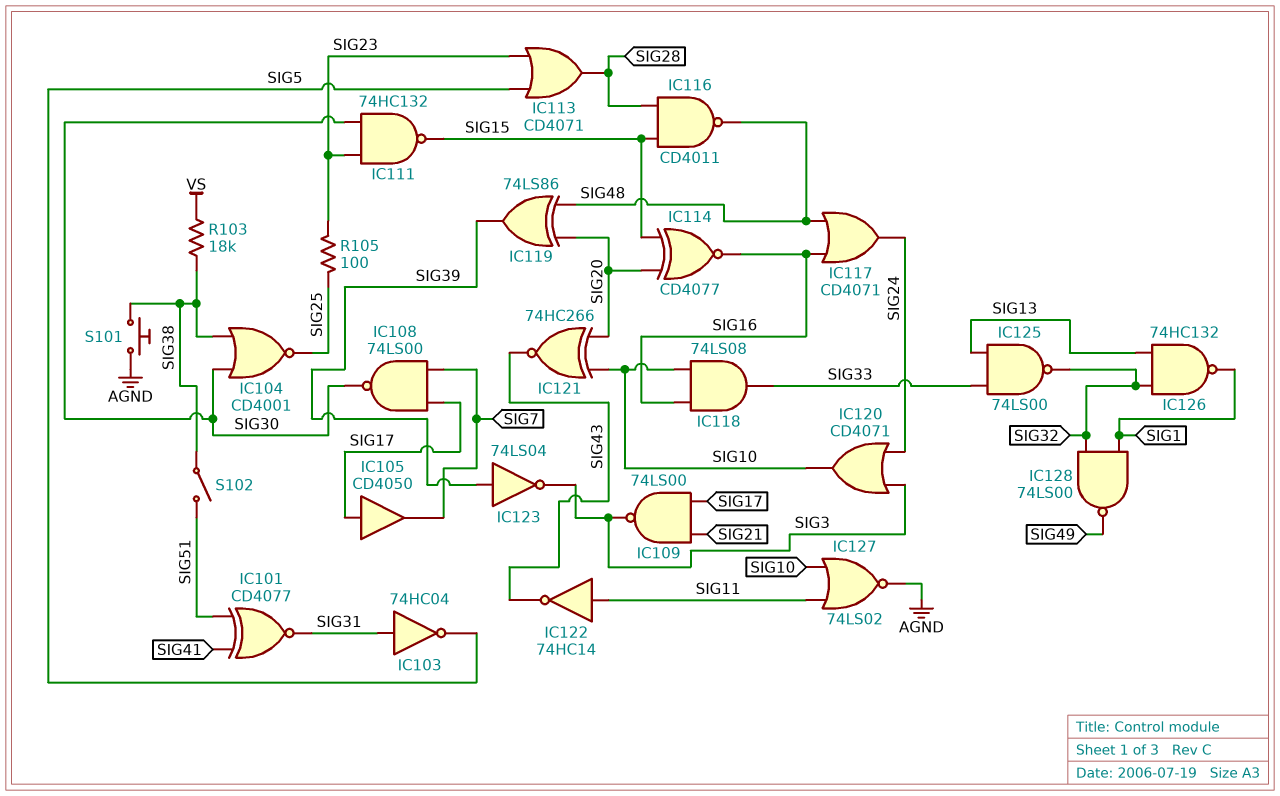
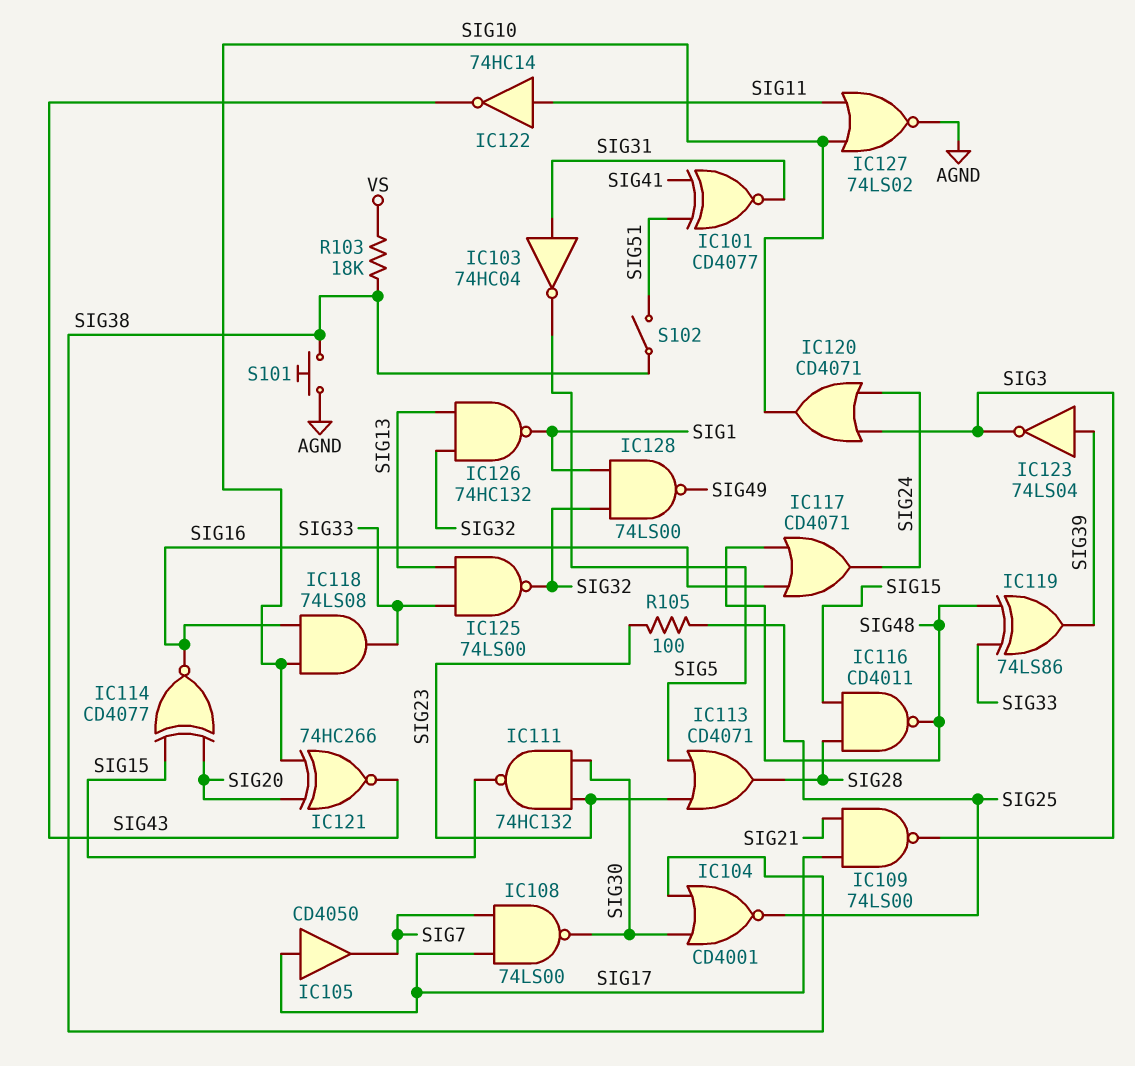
IC119: XOR 74LS86 (in SIG20, in SIG48, out SIG39) -> XOR 74LS86 (in SIG33, in SIG48, out SIG39)

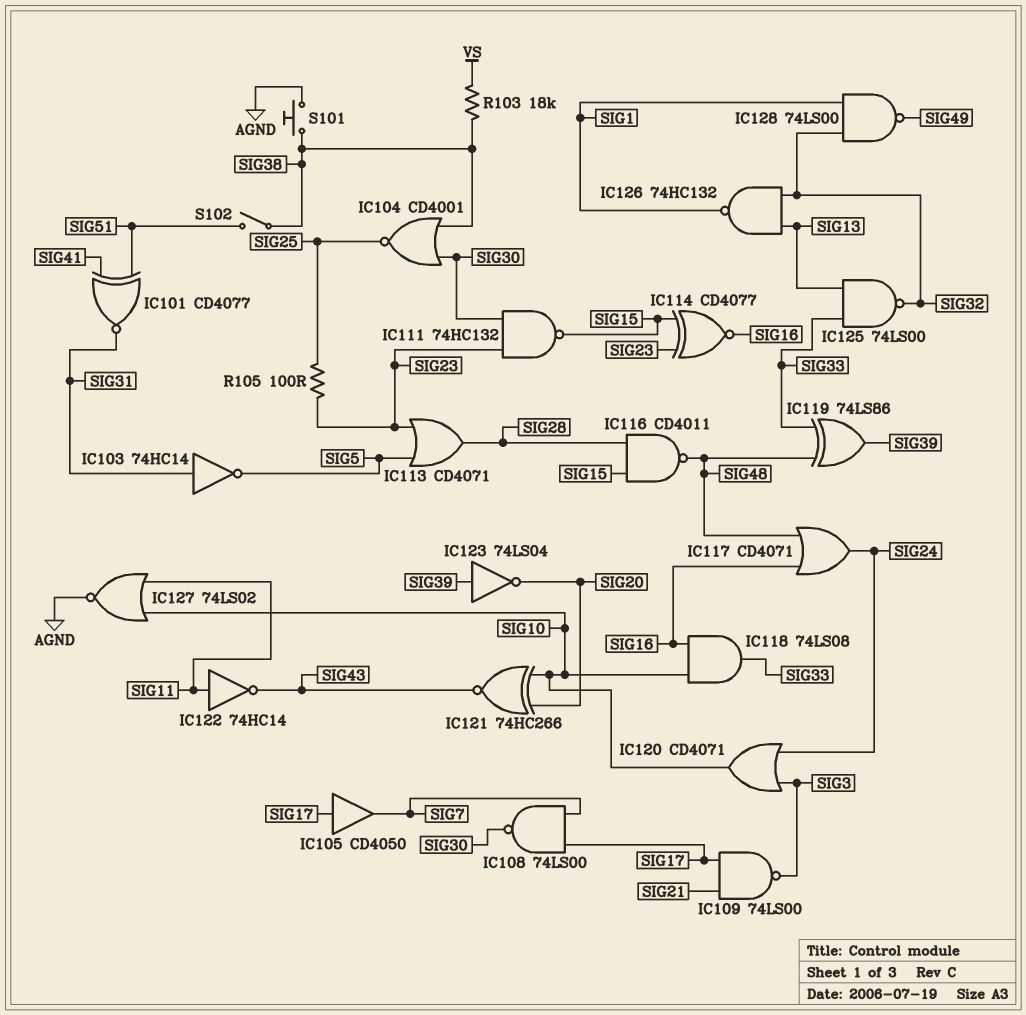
IC103: NOT 74HC04 (in SIG31, out SIG5) -> NOT 74HC14 (in SIG31, out SIG5)
IC114: XNOR CD4077 (in SIG15, in SIG20, out SIG16) -> XNOR CD4077 (in SIG15, in SIG23, out SIG16)
IC123: NOT 74LS04 (in SIG39, out SIG3) -> NOT 74LS04 (in SIG39, out SIG20)

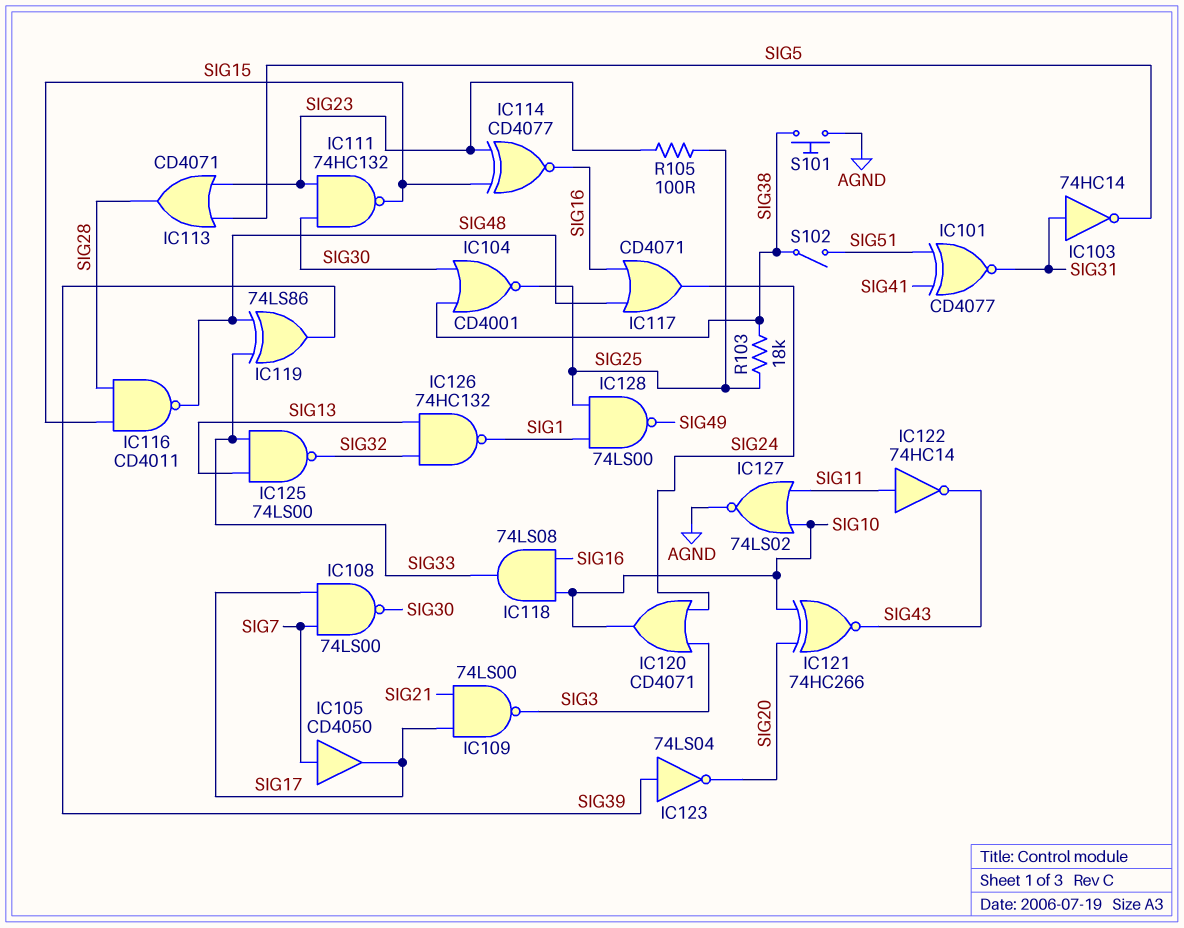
IC105: buffer CD4050 (in SIG17, out SIG7) -> buffer CD4050 (in SIG7, out SIG17)
IC128: NAND 74LS00 (in SIG1, in SIG32, out SIG49) -> NAND 74LS00 (in SIG1, in SIG25, out SIG49)
R103: 18k (SIG38, VS) -> 18k (SIG25, SIG38)

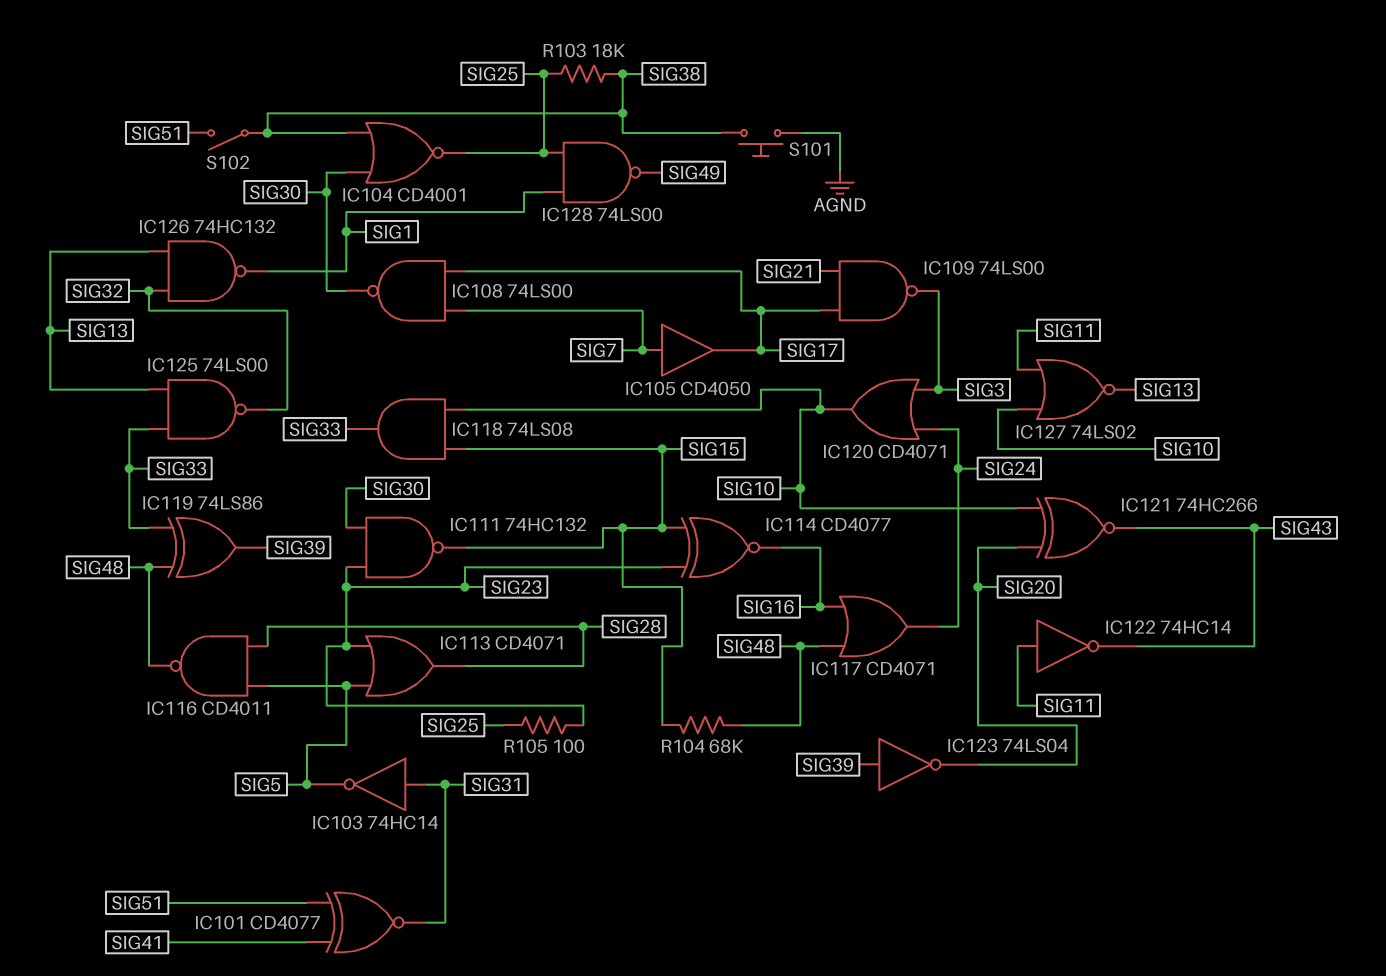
IC116: NAND CD4011 (in SIG15, in SIG28, out SIG48) -> NAND CD4011 (in SIG5, in SIG28, out SIG48)
IC118: AND 74LS08 (in SIG10, in SIG16, out SIG33) -> AND 74LS08 (in SIG10, in SIG15, out SIG33)
IC127: NOR 74LS02 (in SIG10, in SIG11, out AGND) -> NOR 74LS02 (in SIG10, in SIG11, out SIG13)
R104: none -> 68k (SIG15, SIG48)

